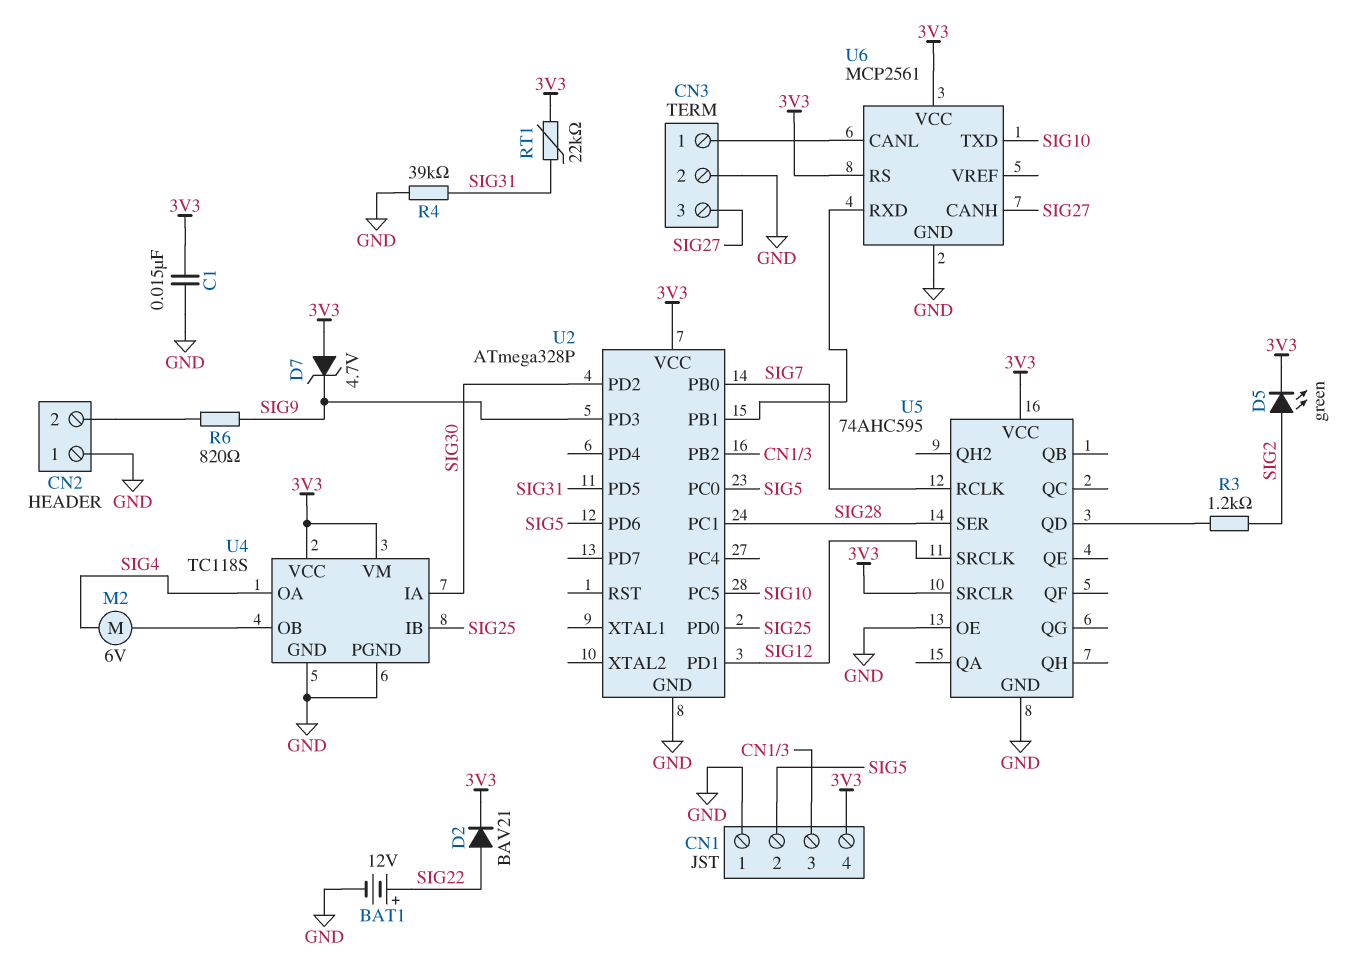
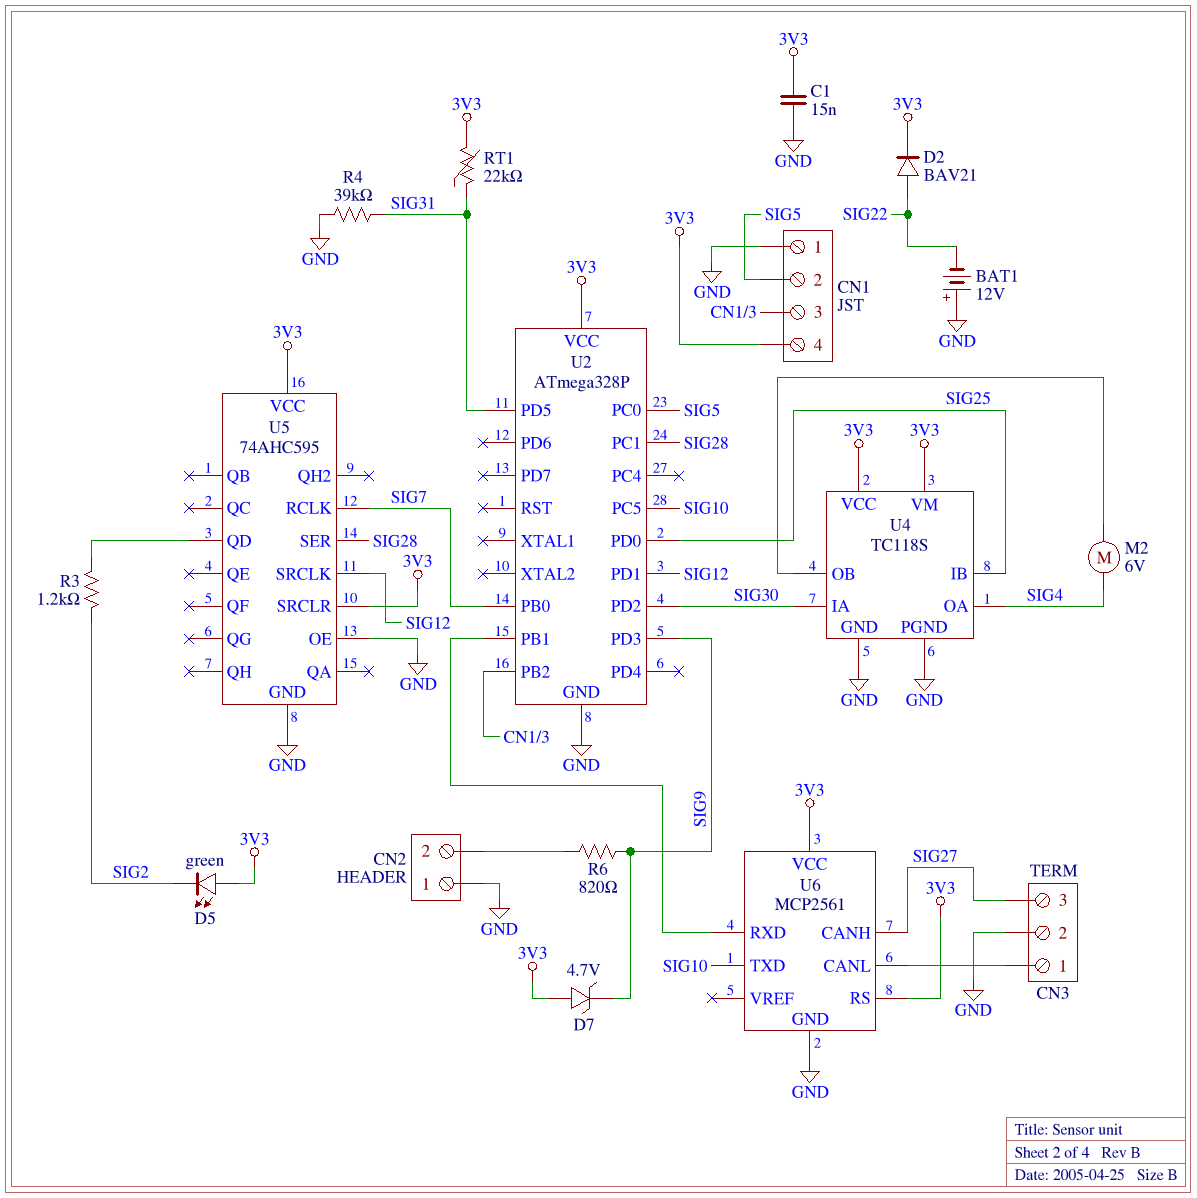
BAT1: 12V (plus SIG22, minus GND) -> 12V (plus GND, minus SIG22)
D5: LED green (A SIG2, K 3V3) -> LED green (A 3V3, K SIG2)
U2 pin PD6: SIG5 -> none

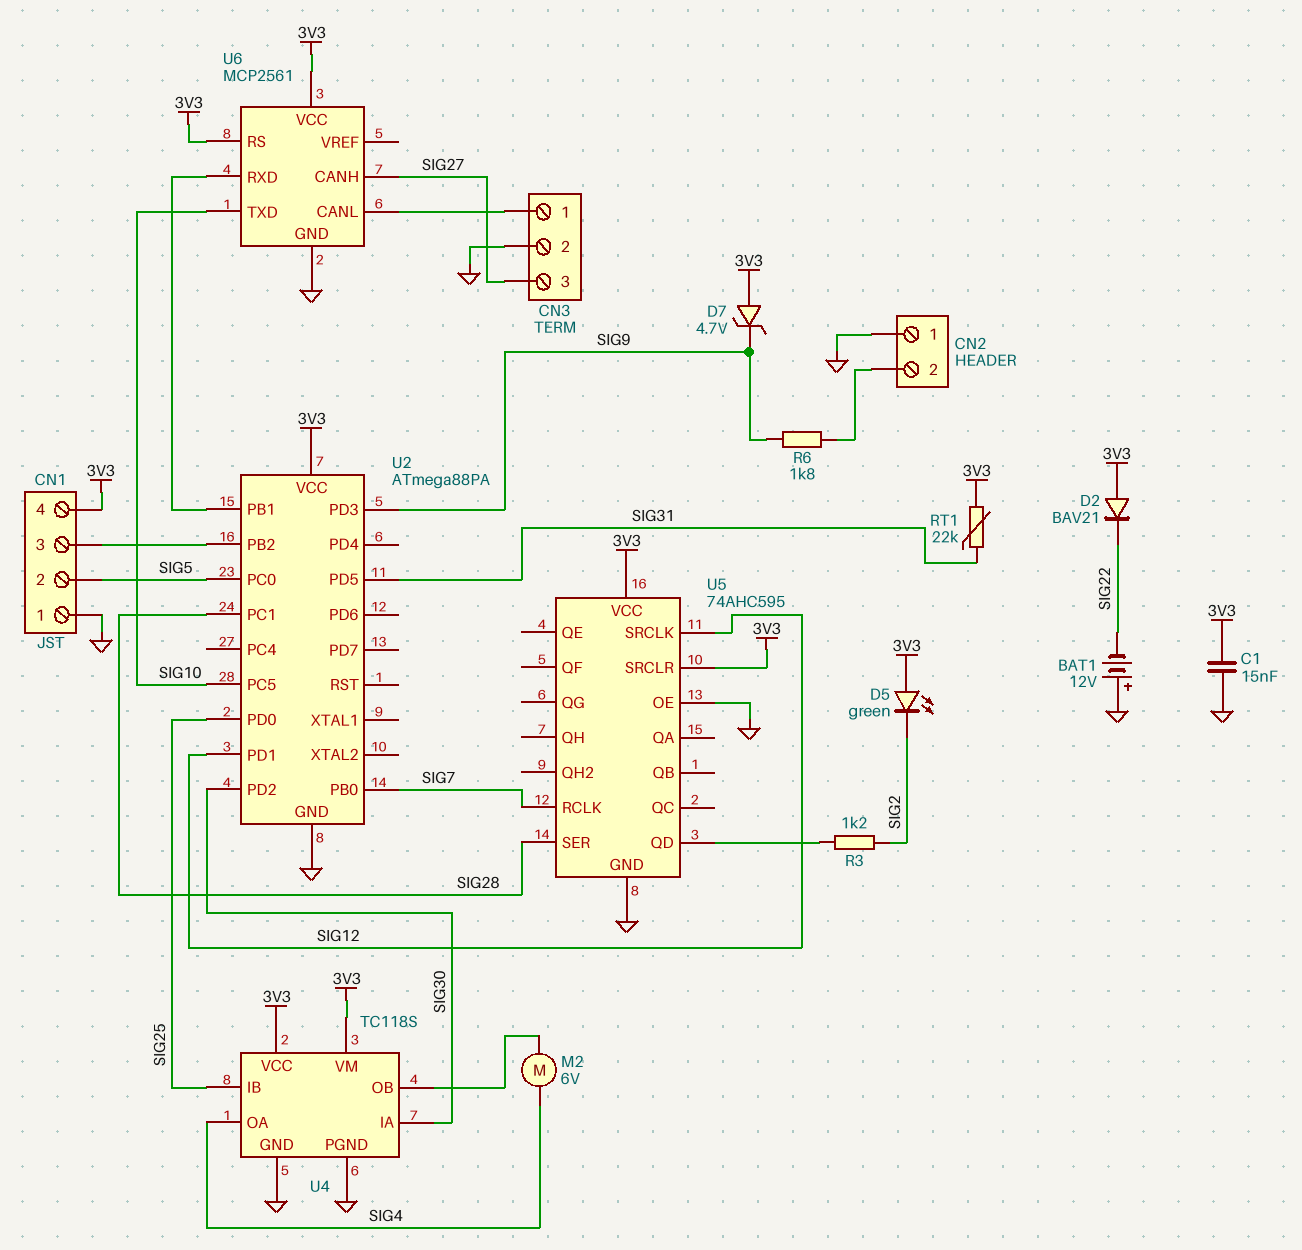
D2: diode BAV21 (A SIG22, K 3V3) -> diode BAV21 (A 3V3, K SIG22)
R4: 39k (GND, SIG31) -> none
R6: 820 (CN2/2, SIG9) -> 1.8k (CN2/2, SIG9)
U2: ATmega328P -> ATmega88PA

